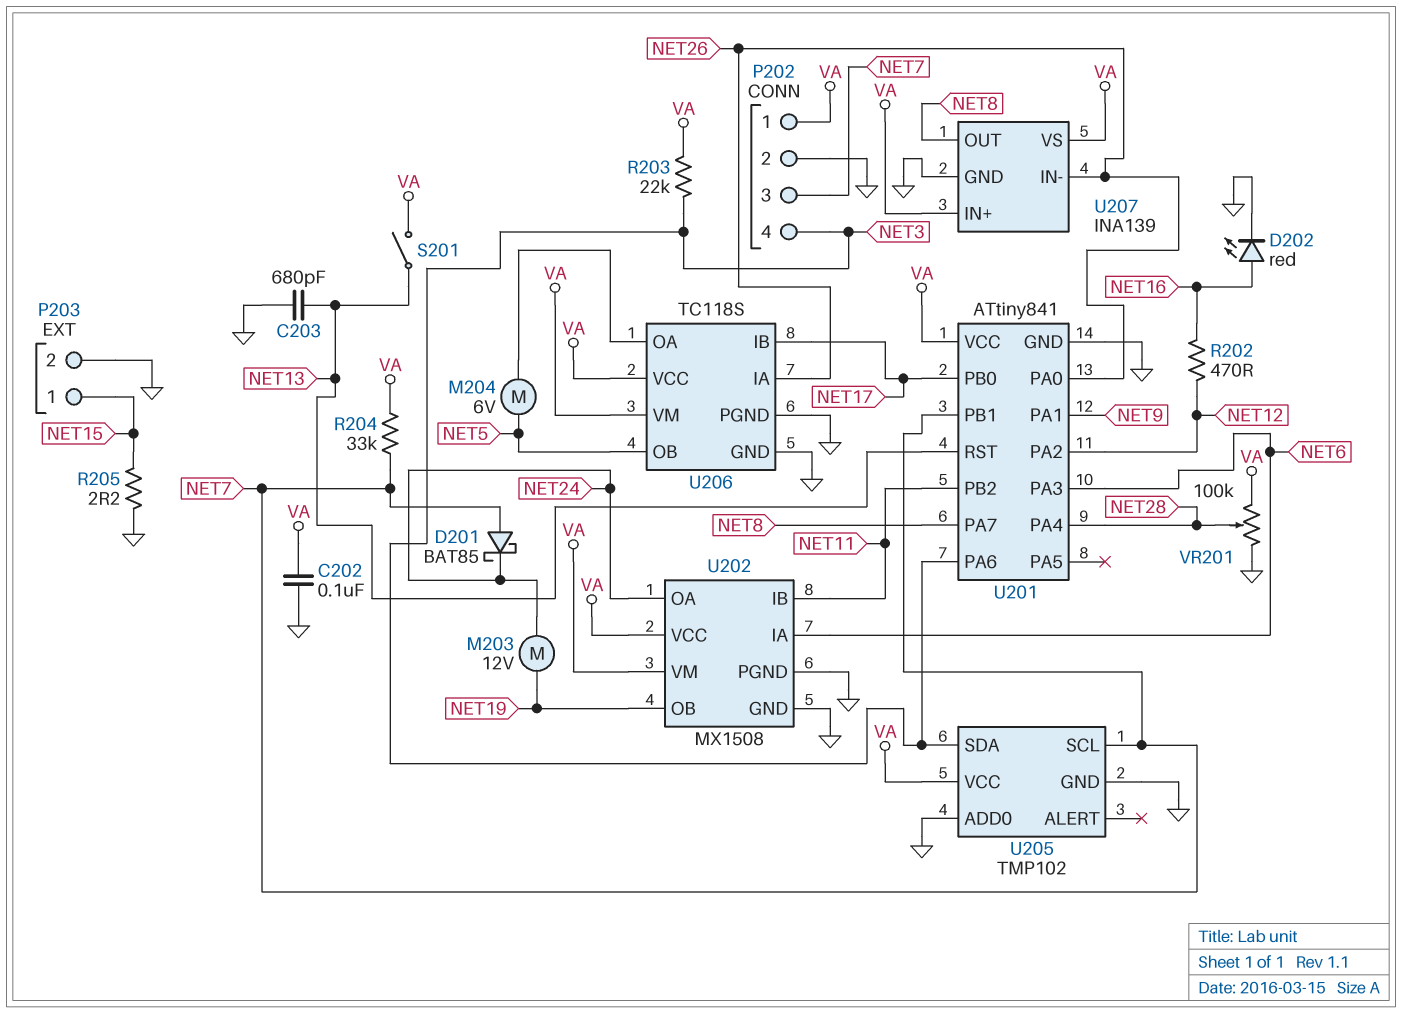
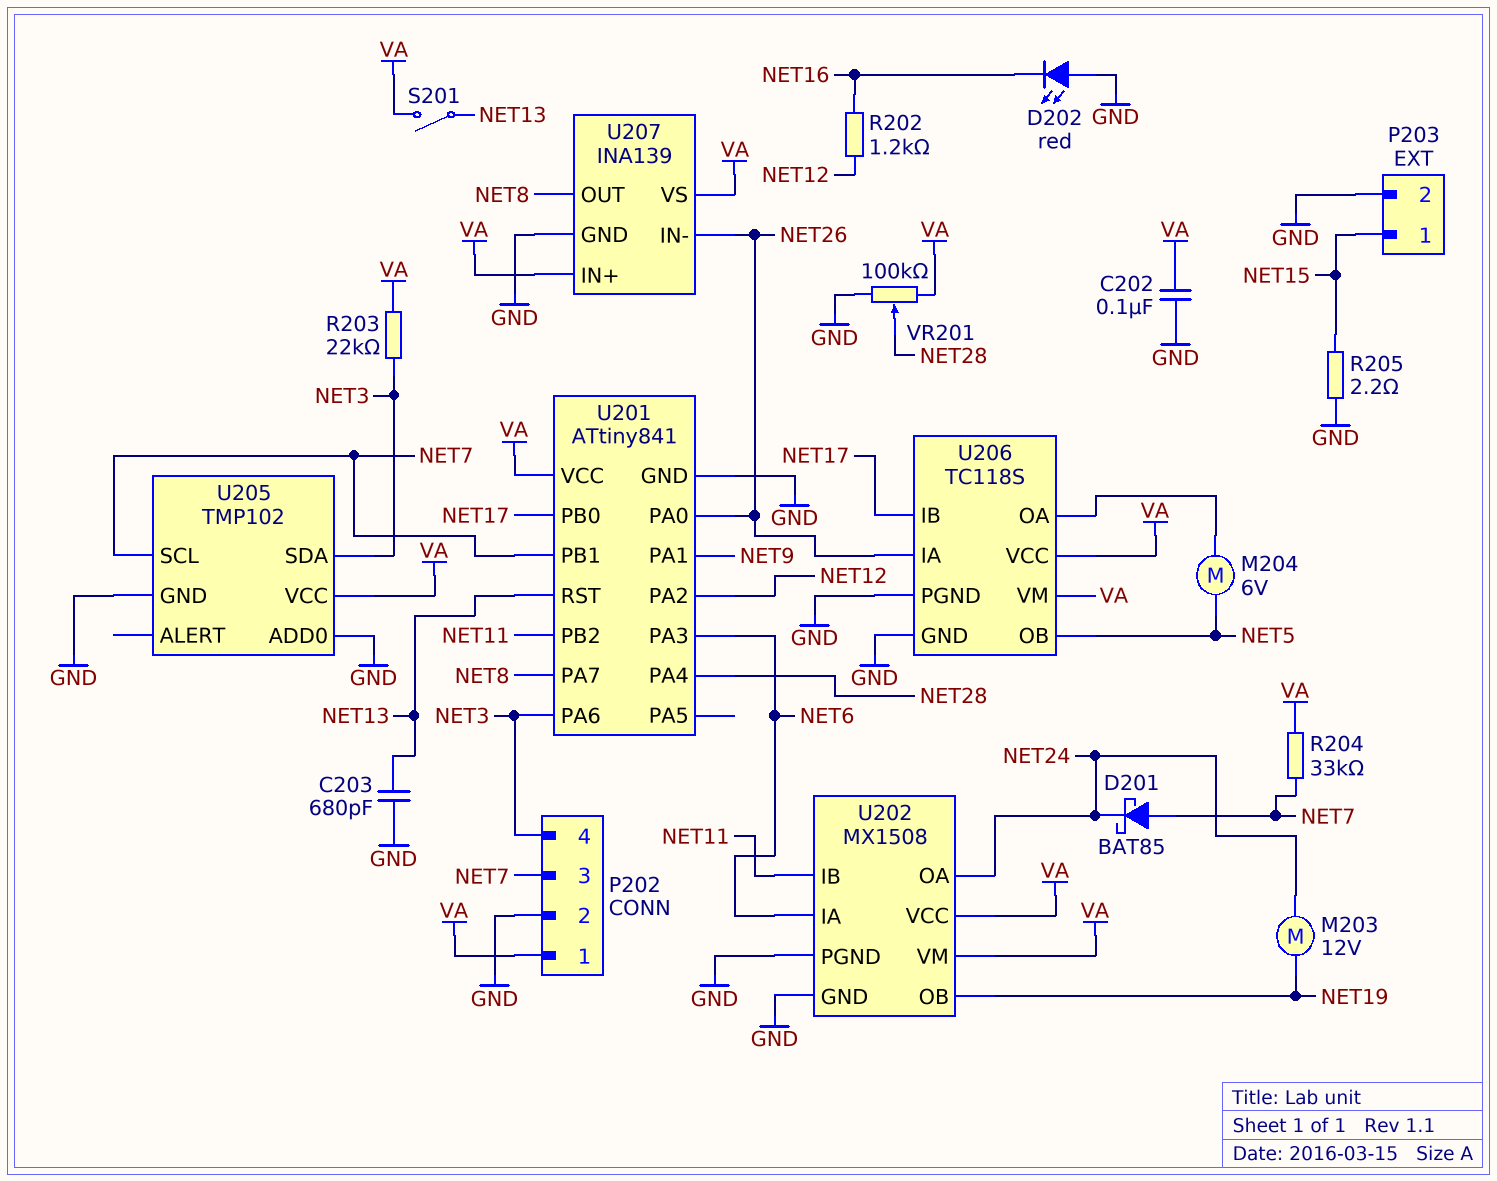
D202: LED red (A NET16, K GND) -> LED red (A GND, K NET16)
R202: 470 (NET12, NET16) -> 1.2k (NET12, NET16)

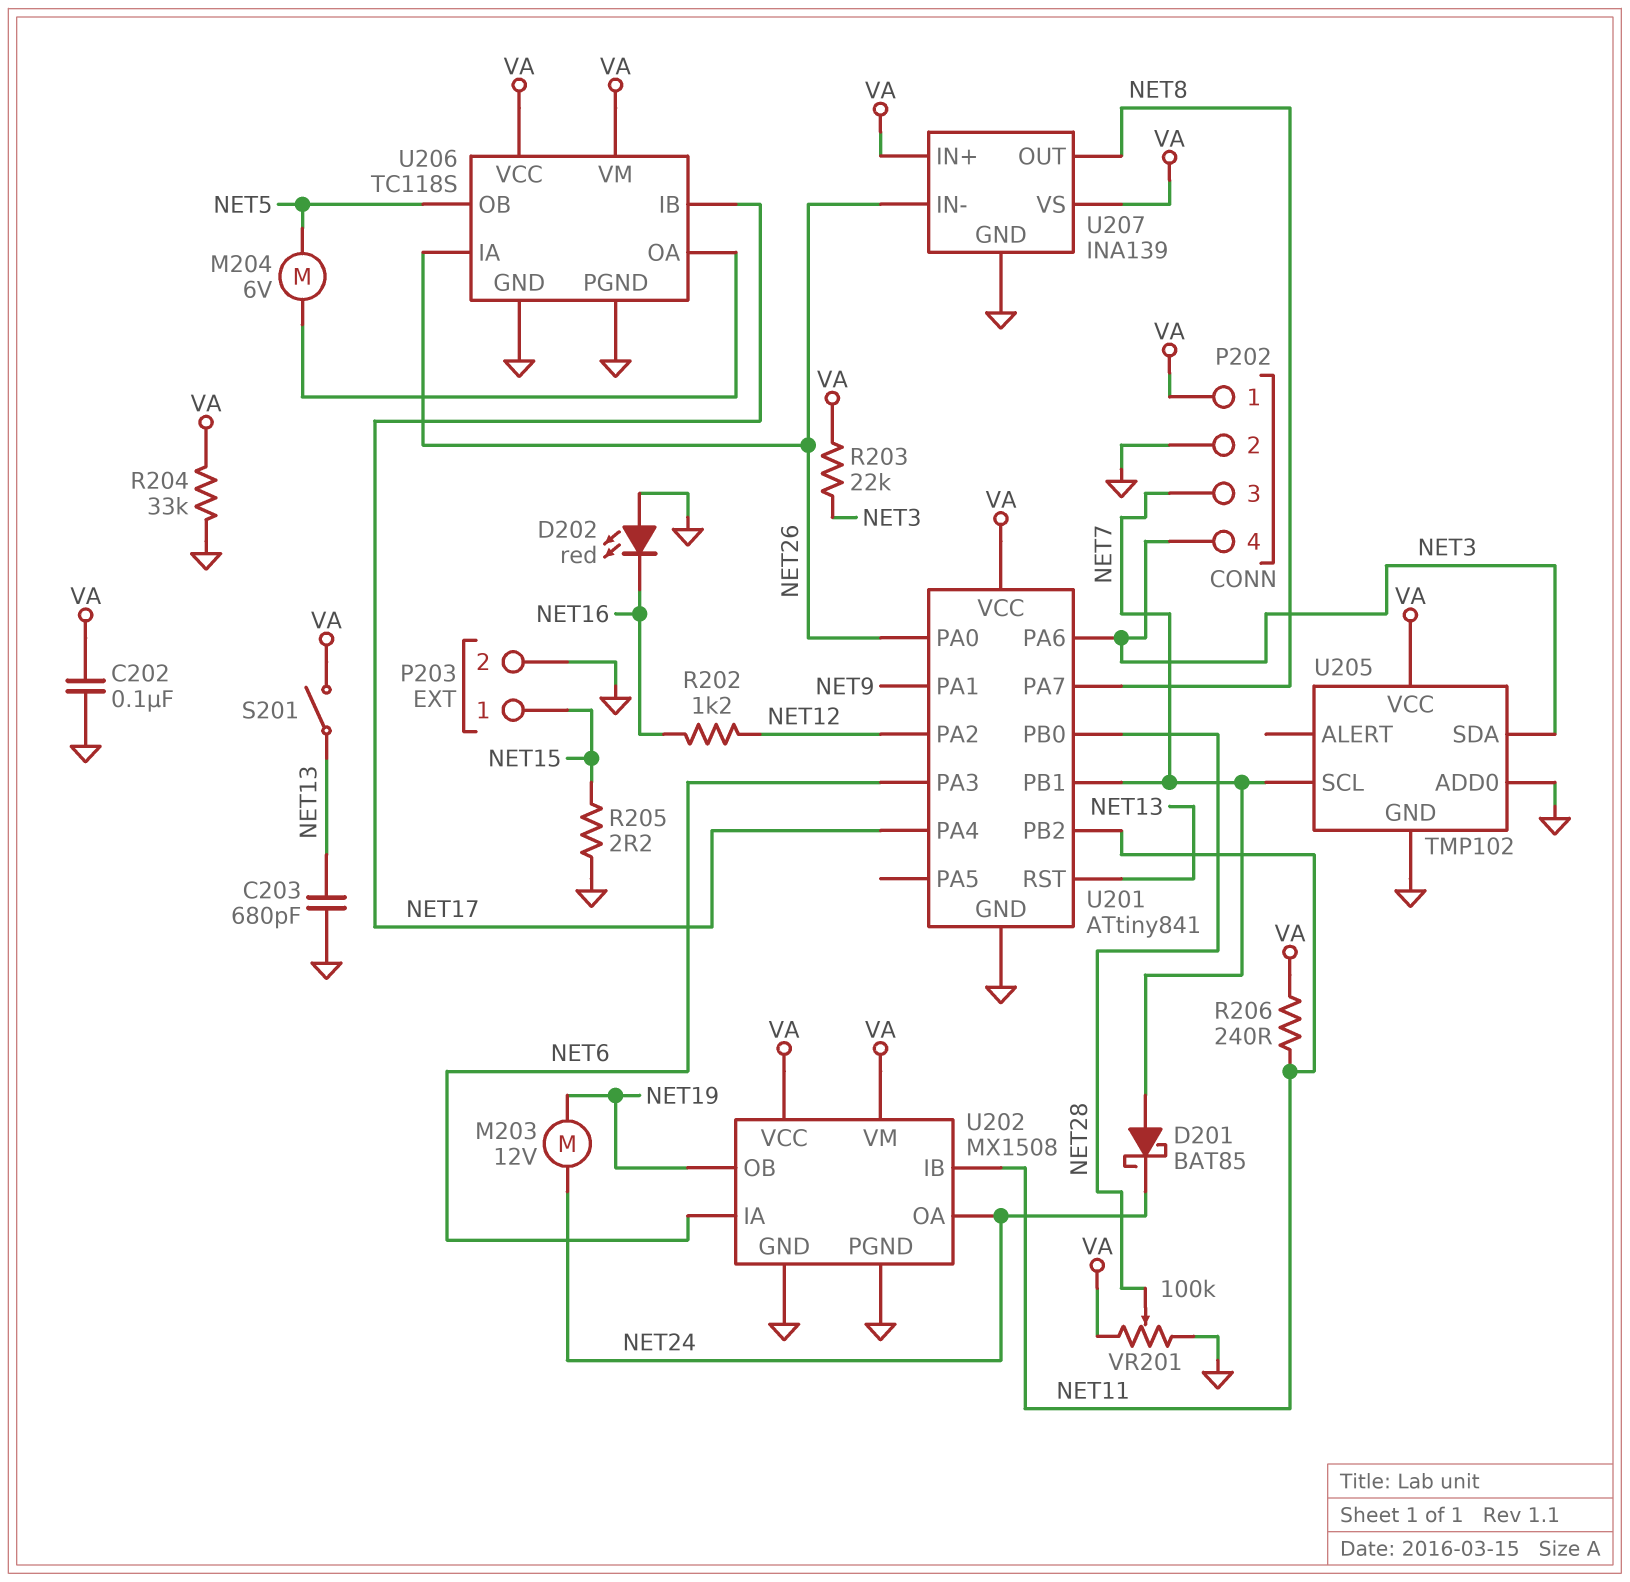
R204: 33k (NET7, VA) -> 33k (GND, VA)
R206: none -> 240 (NET11, VA)
U201 pin PA4: NET28 -> NET17
U201 pin PB0: NET17 -> NET28

